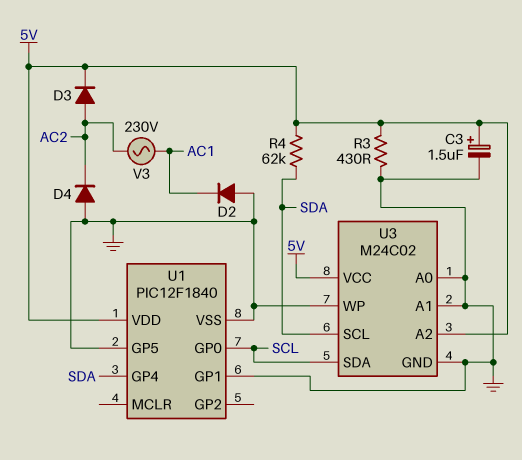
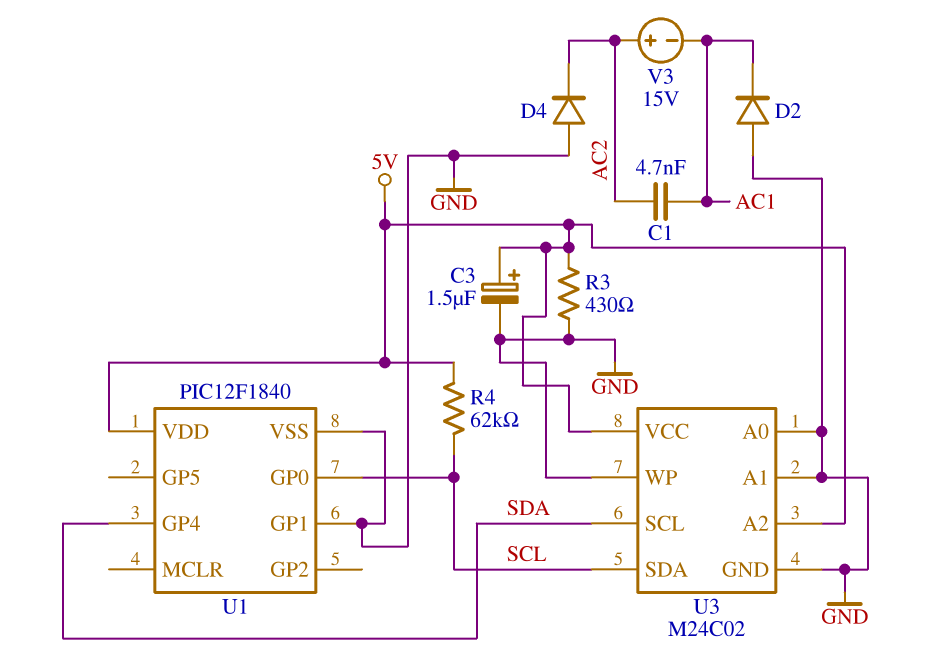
C1: none -> 4.7nF (AC1, AC2)
D3: diode (A AC2, K 5V) -> none
R4: 62k (5V, SDA) -> 62k (5V, SCL)
U1 pin GP5: GND -> none
V3: AC 230V (AC1, AC2) -> 15V (plus AC2, minus AC1)

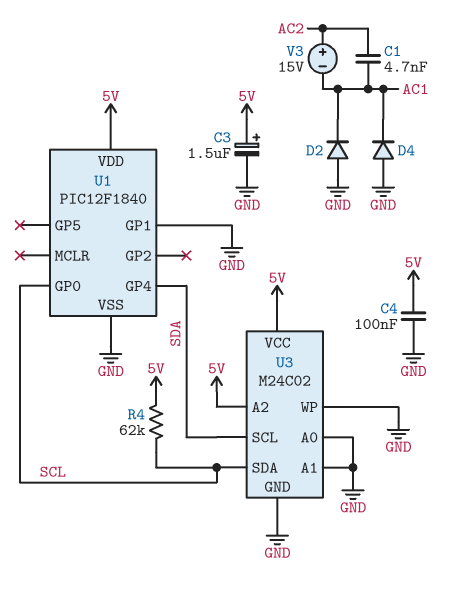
C4: none -> 100nF (5V, GND)
D4: diode (A GND, K AC2) -> diode (A GND, K AC1)
R3: 430 (5V, GND) -> none

